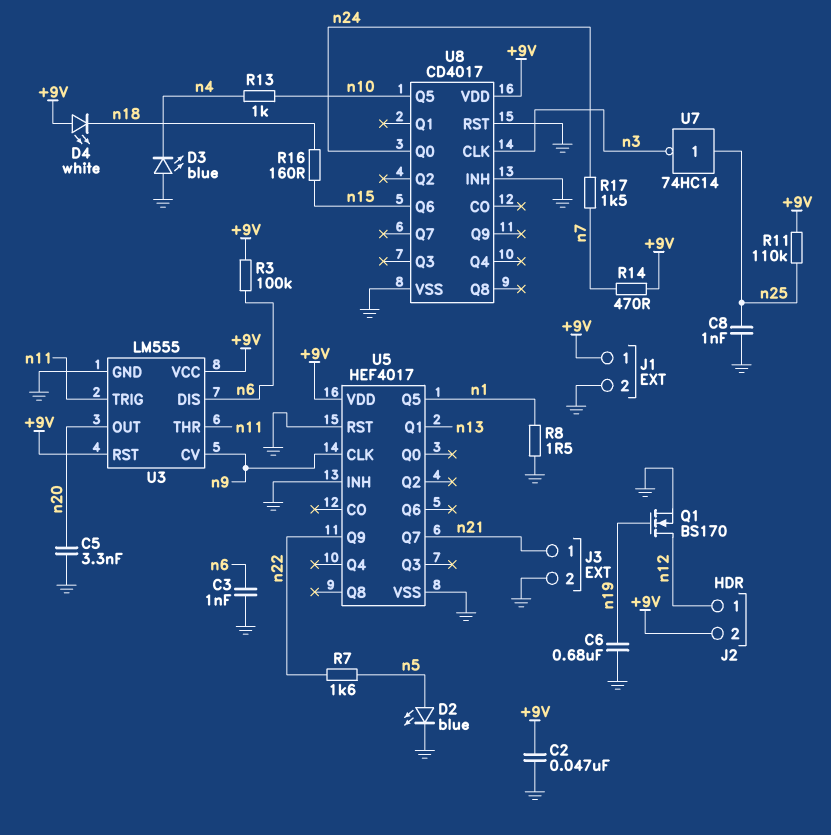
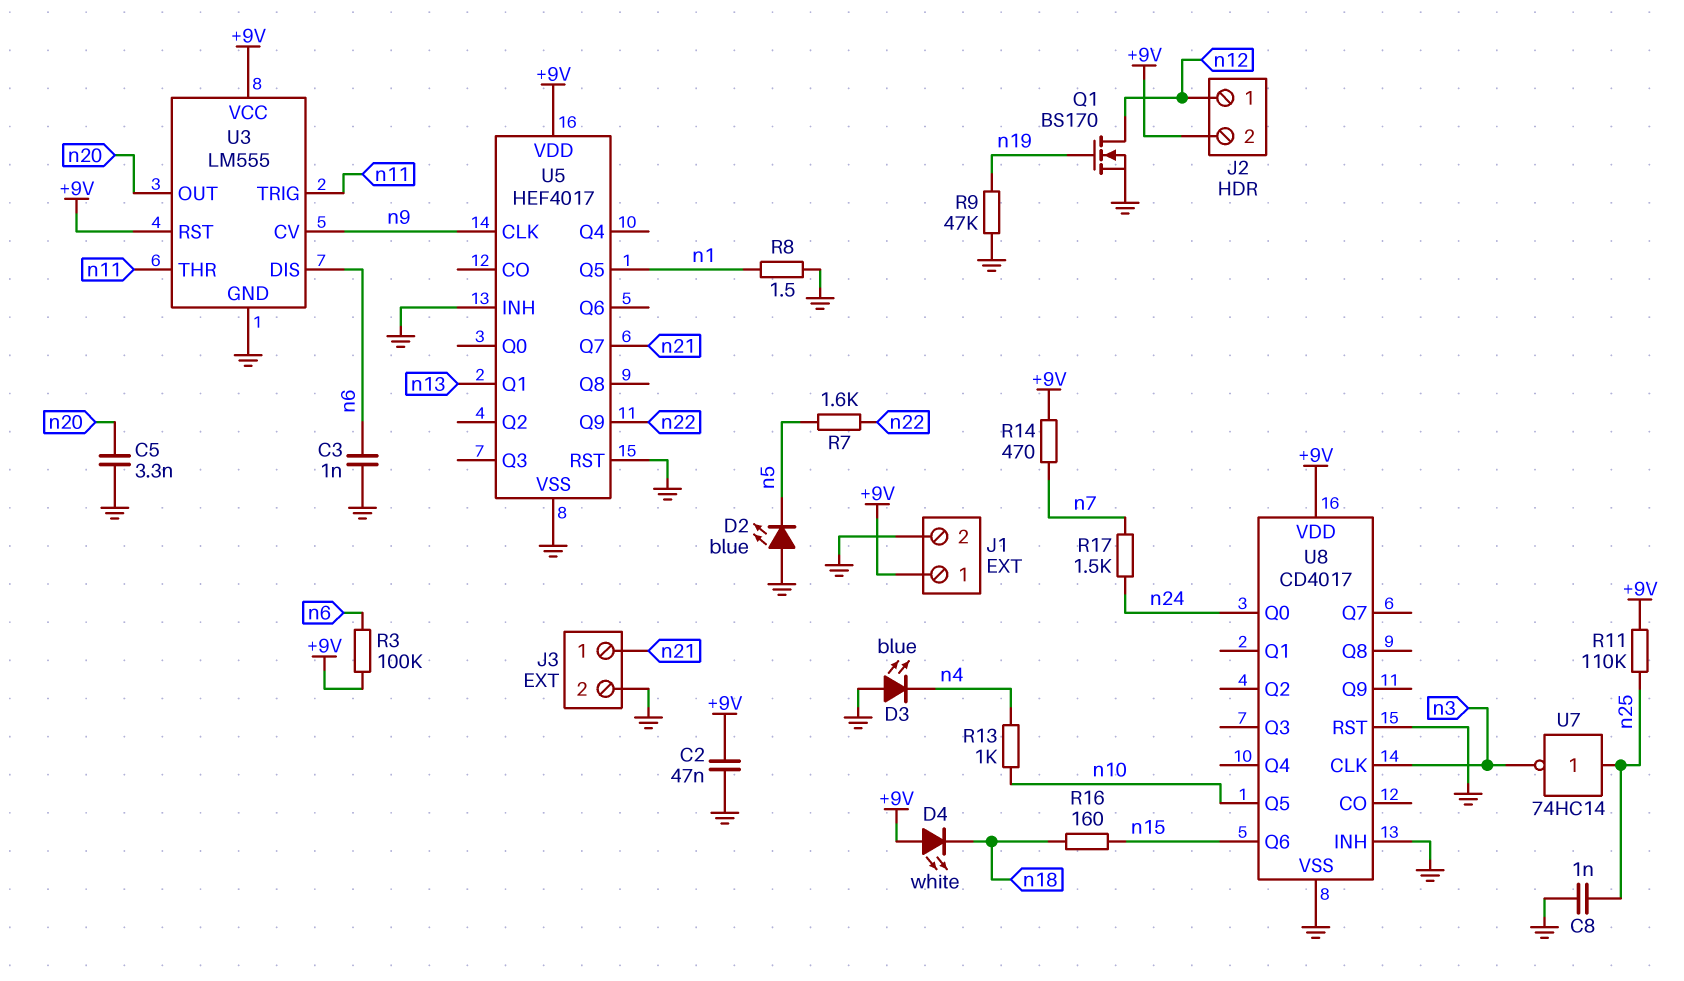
C6: 680nF (GND, n19) -> none
D2: LED blue (A n5, K GND) -> LED blue (A GND, K n5)
R9: none -> 47k (GND, n19)

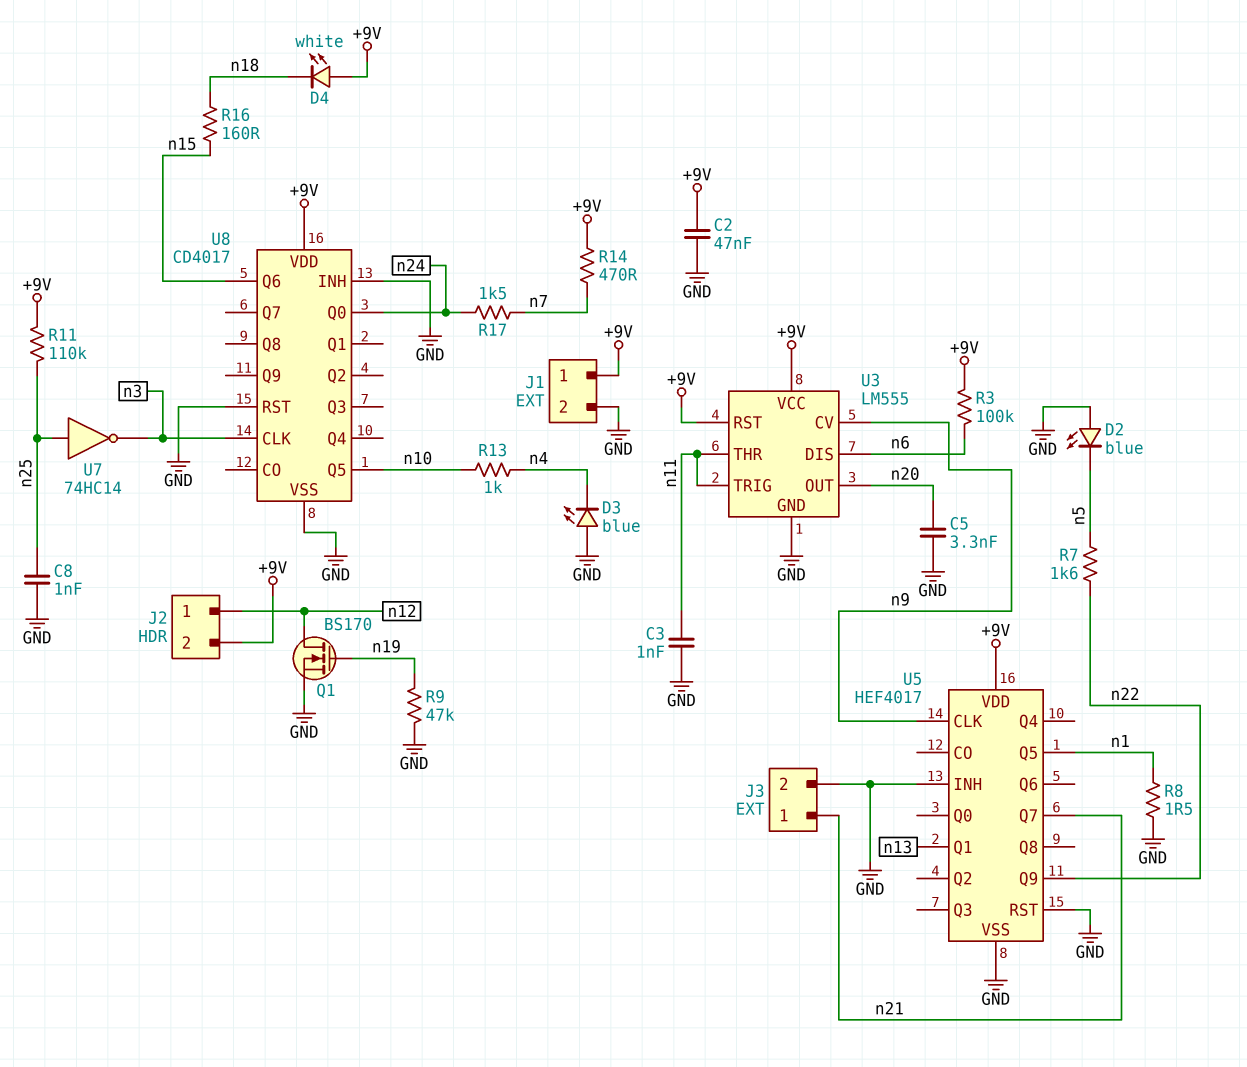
C3: 1nF (GND, n6) -> 1nF (GND, n11)

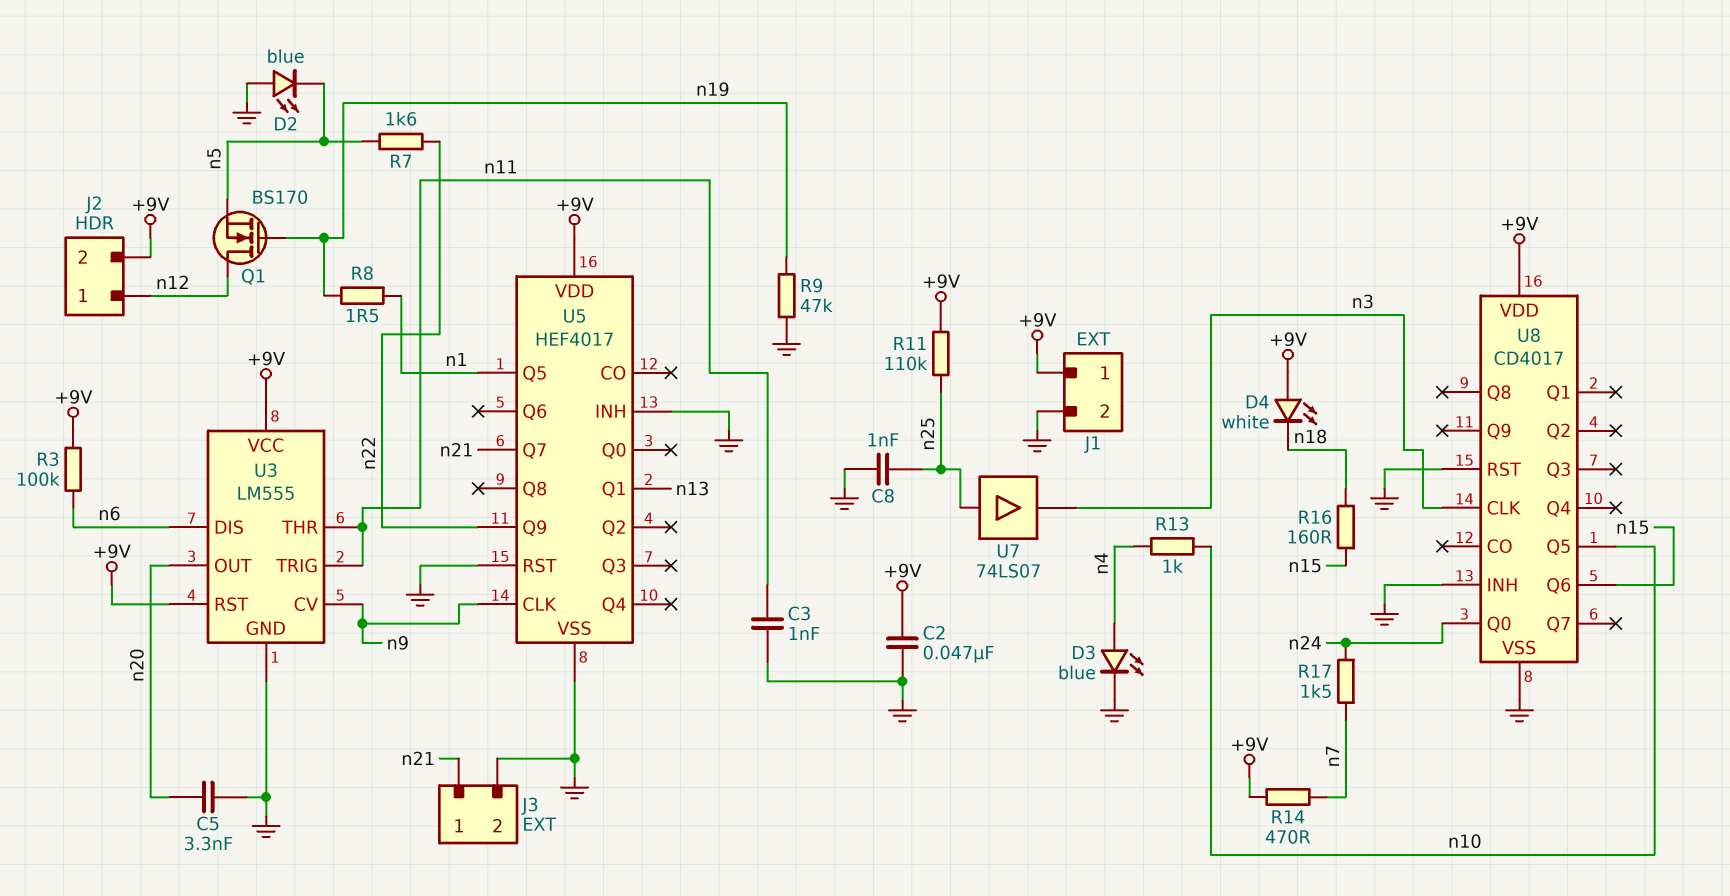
D3: LED blue (A GND, K n4) -> LED blue (A n4, K GND)
Q1: NMOS BS170 (G n19, D n12, S GND) -> NMOS BS170 (G n19, D n12, S n5)
R8: 1.5 (GND, n1) -> 1.5 (n1, n19)
U7: NOT 74HC14 (in n25, out n3) -> buffer 74LS07 (in n25, out n3)

